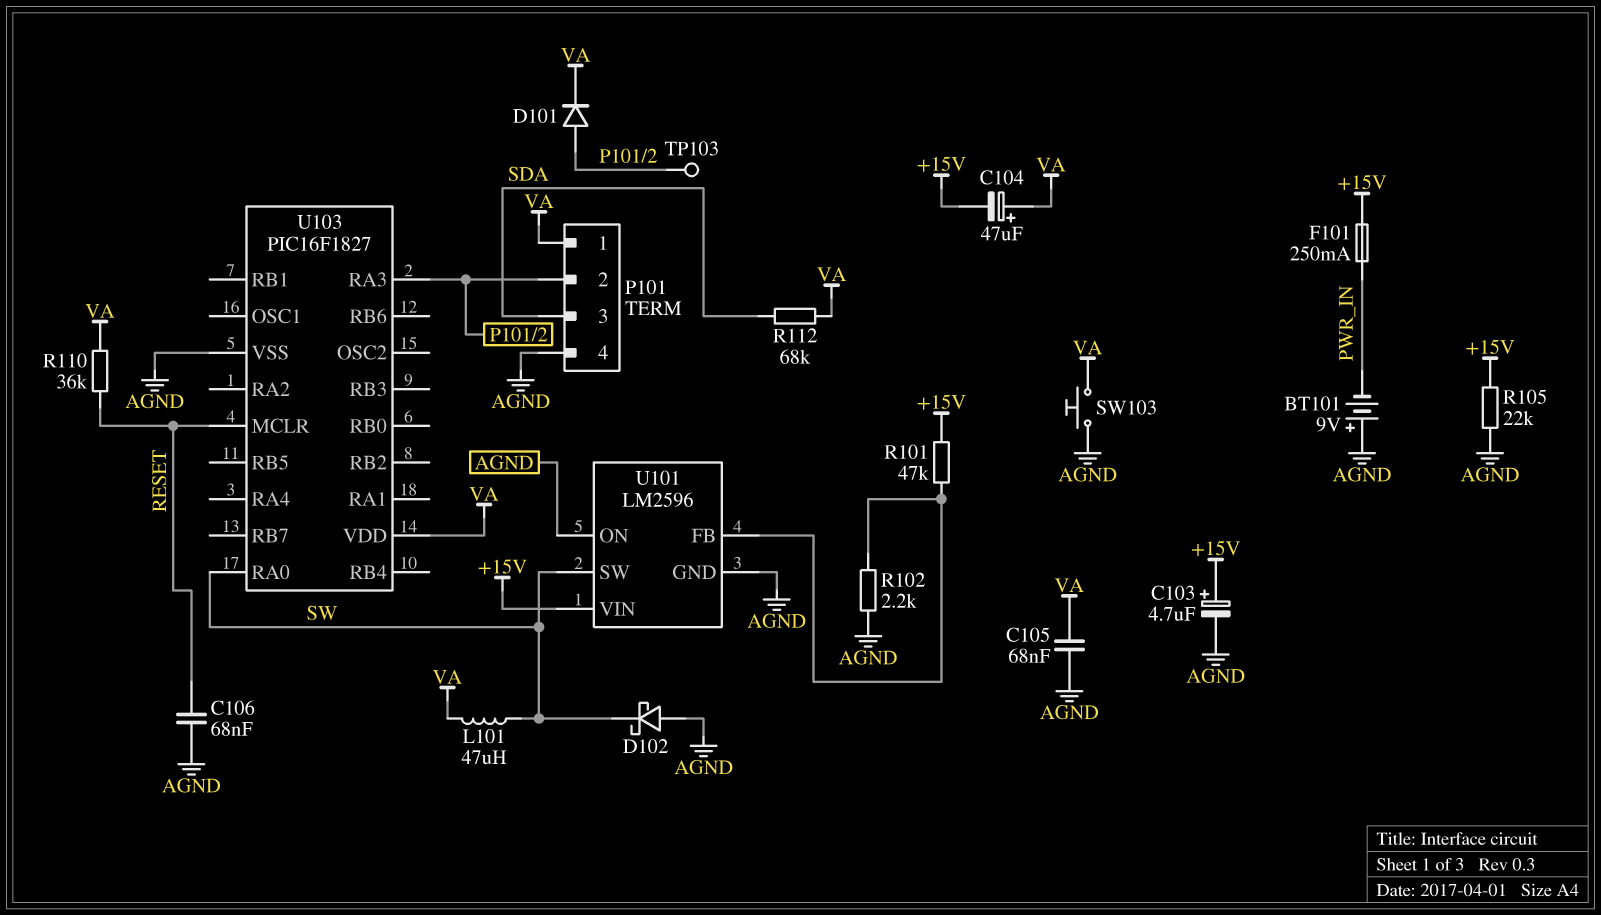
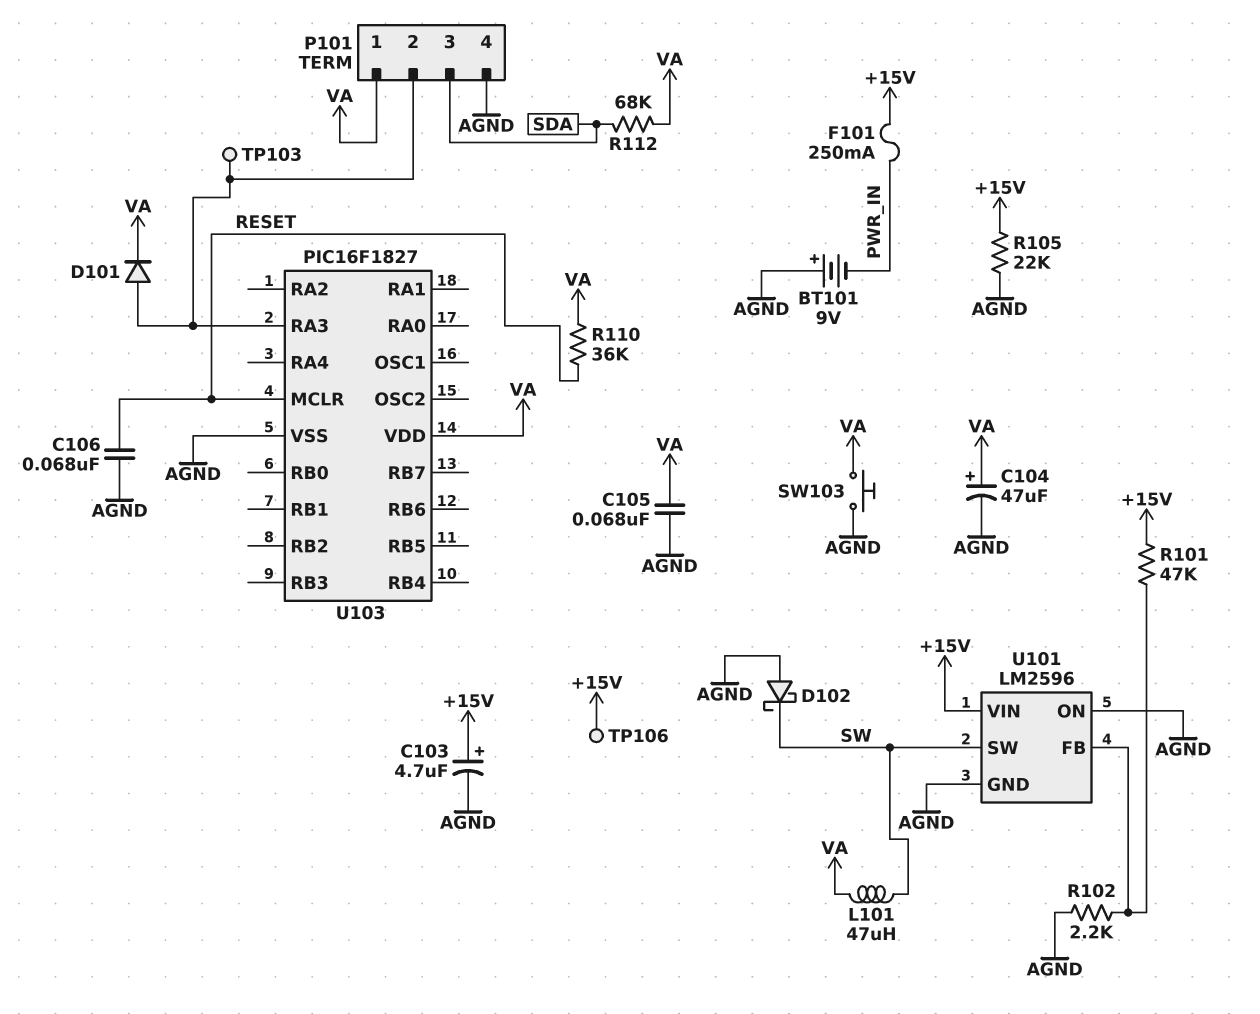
C104: 47uF (plus VA, minus +15V) -> 47uF (plus VA, minus AGND)
TP106: none -> test point (+15V)
U103 pin RA0: SW -> none

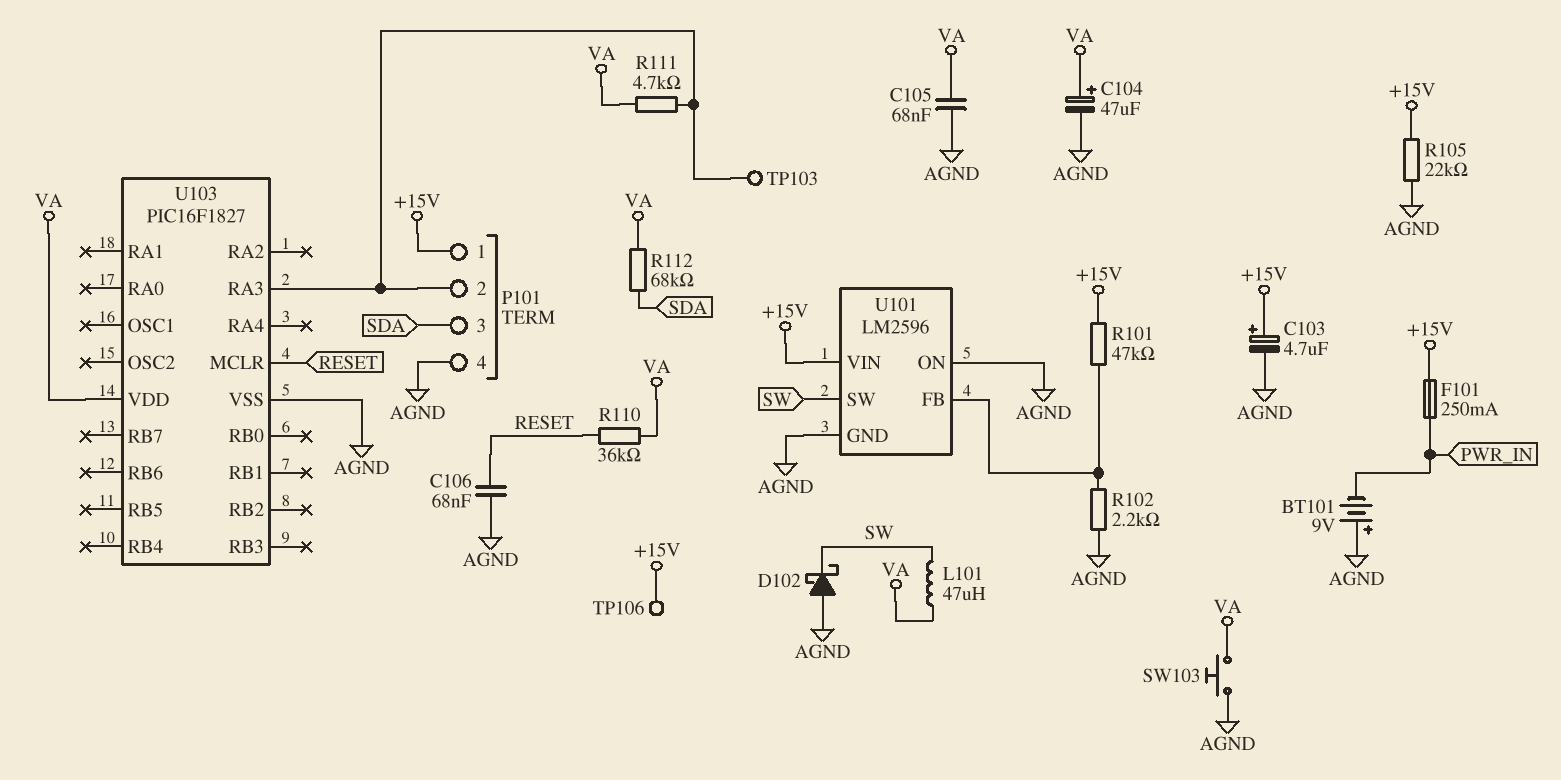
D101: diode (A P101/2, K VA) -> none
P101 pin 1: VA -> +15V
R111: none -> 4.7k (P101/2, VA)

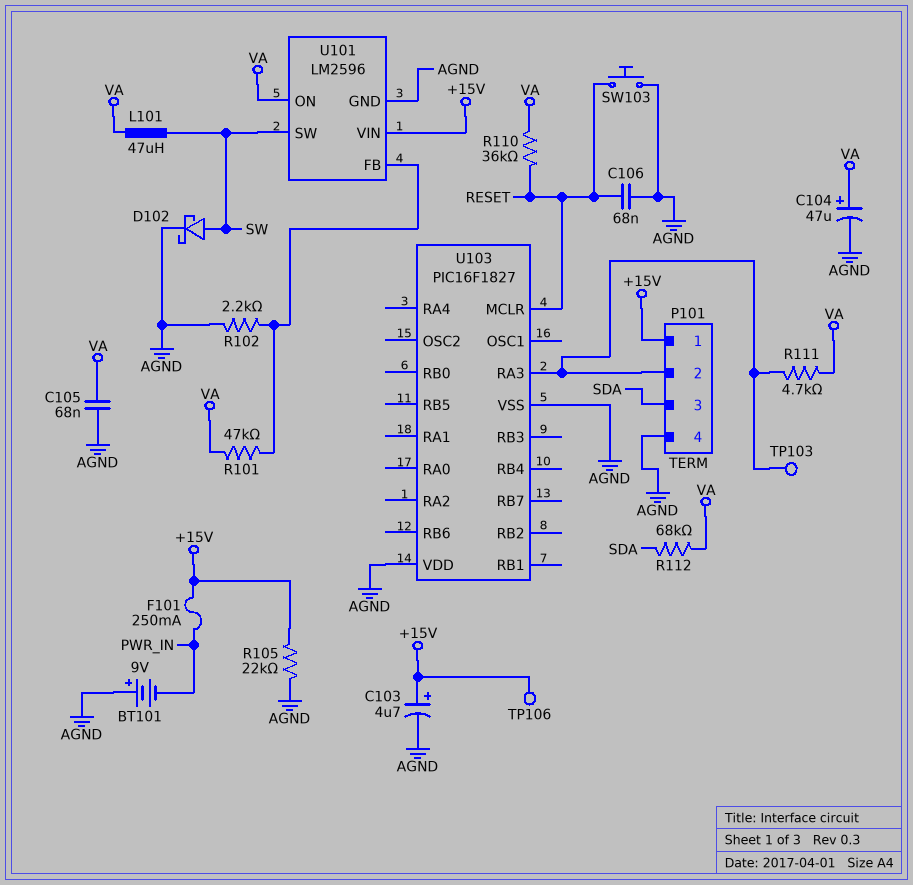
D102: schottky (A AGND, K SW) -> schottky (A SW, K AGND)
R101: 47k (+15V, U101/FB) -> 47k (U101/FB, VA)
SW103: button (AGND, VA) -> button (AGND, RESET)
U101 pin ON: AGND -> VA
U103 pin VDD: VA -> AGND

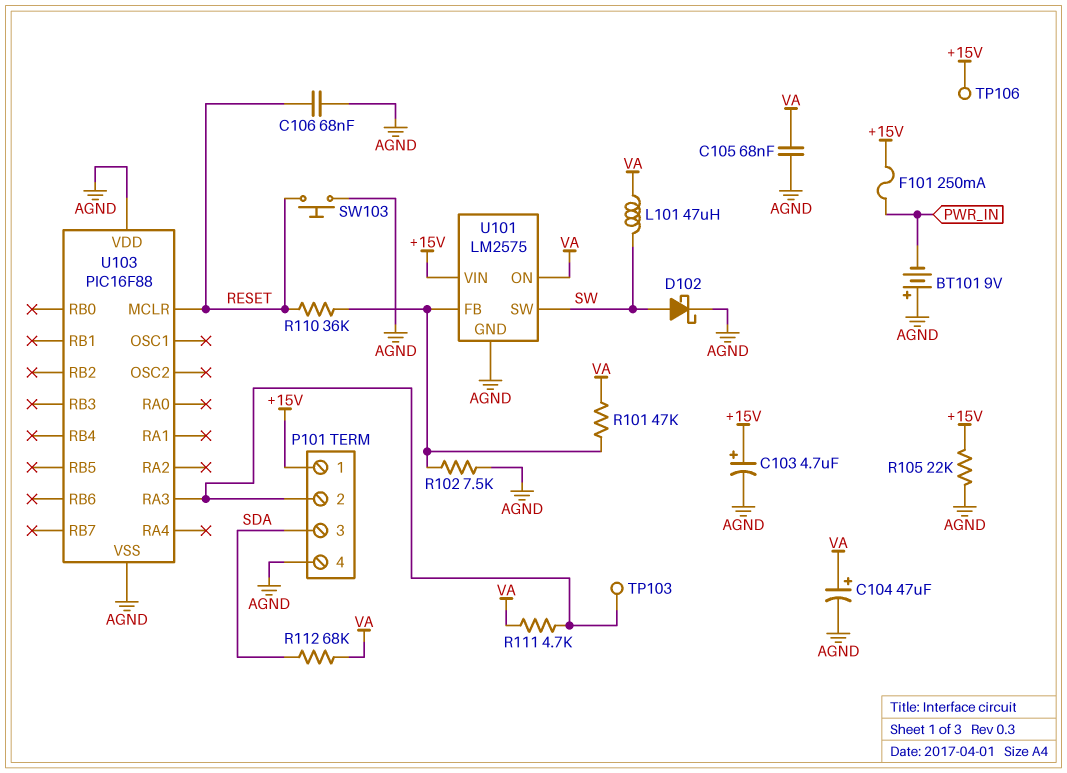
R102: 2.2k (AGND, U101/FB) -> 7.5k (AGND, U101/FB)
R110: 36k (RESET, VA) -> 36k (RESET, U101/FB)
U101: LM2596 -> LM2575
U103: PIC16F1827 -> PIC16F88

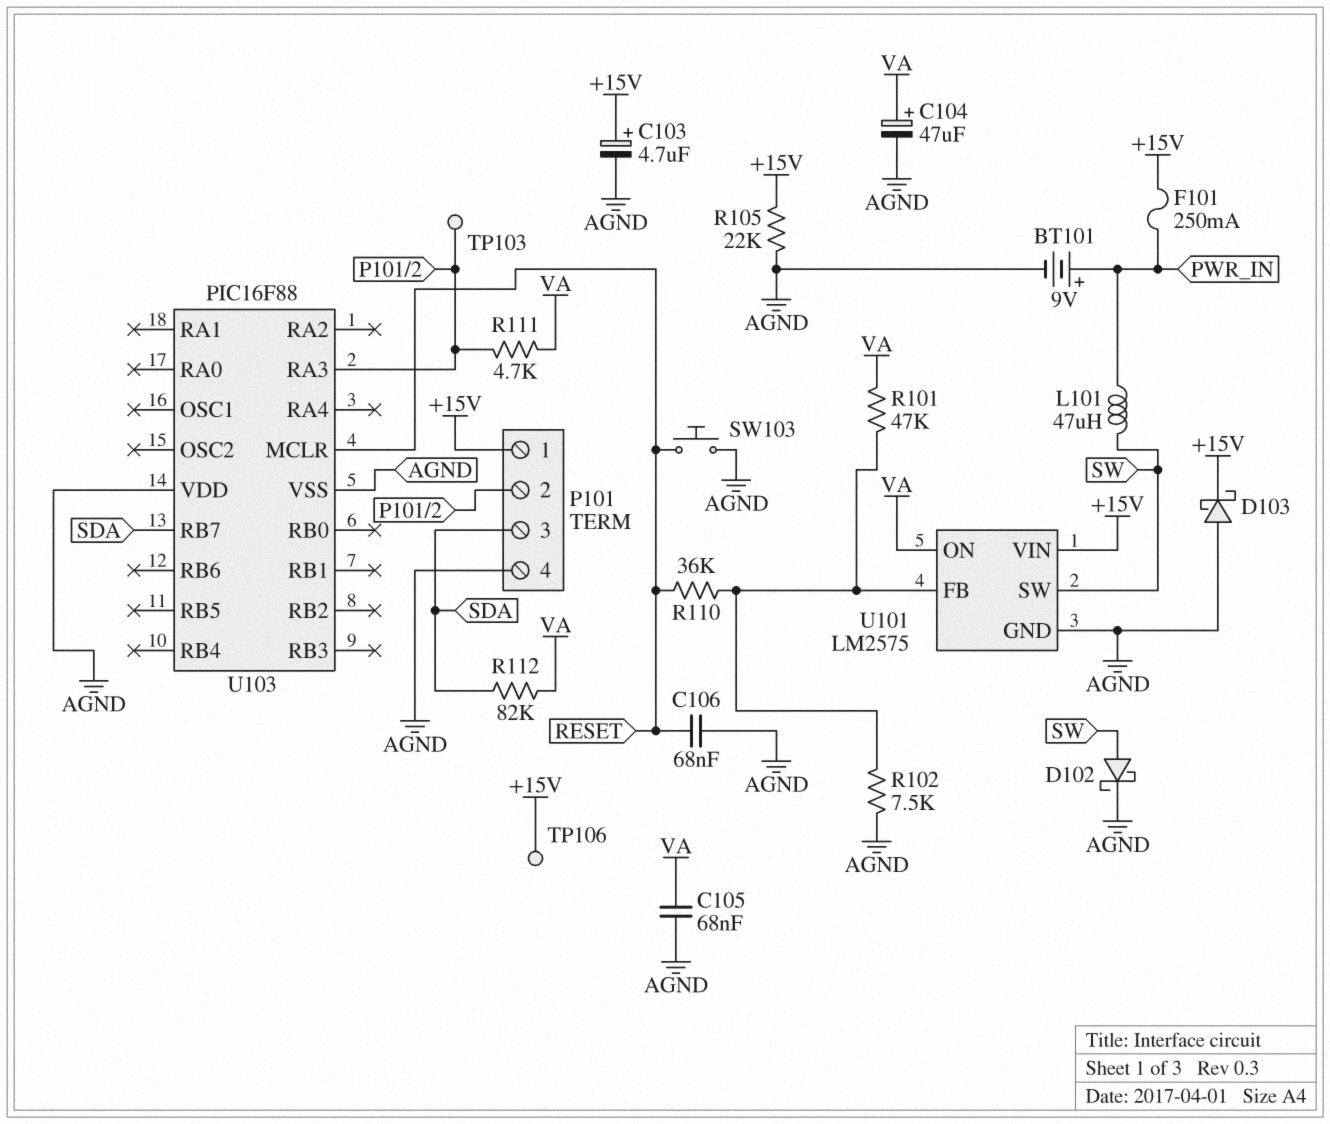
BT101: 9V (plus AGND, minus PWR_IN) -> 9V (plus PWR_IN, minus AGND)
D103: none -> schottky (A AGND, K +15V)
L101: 47uH (SW, VA) -> 47uH (PWR_IN, SW)
R112: 68k (SDA, VA) -> 82k (SDA, VA)
U103 pin RB7: none -> SDA

